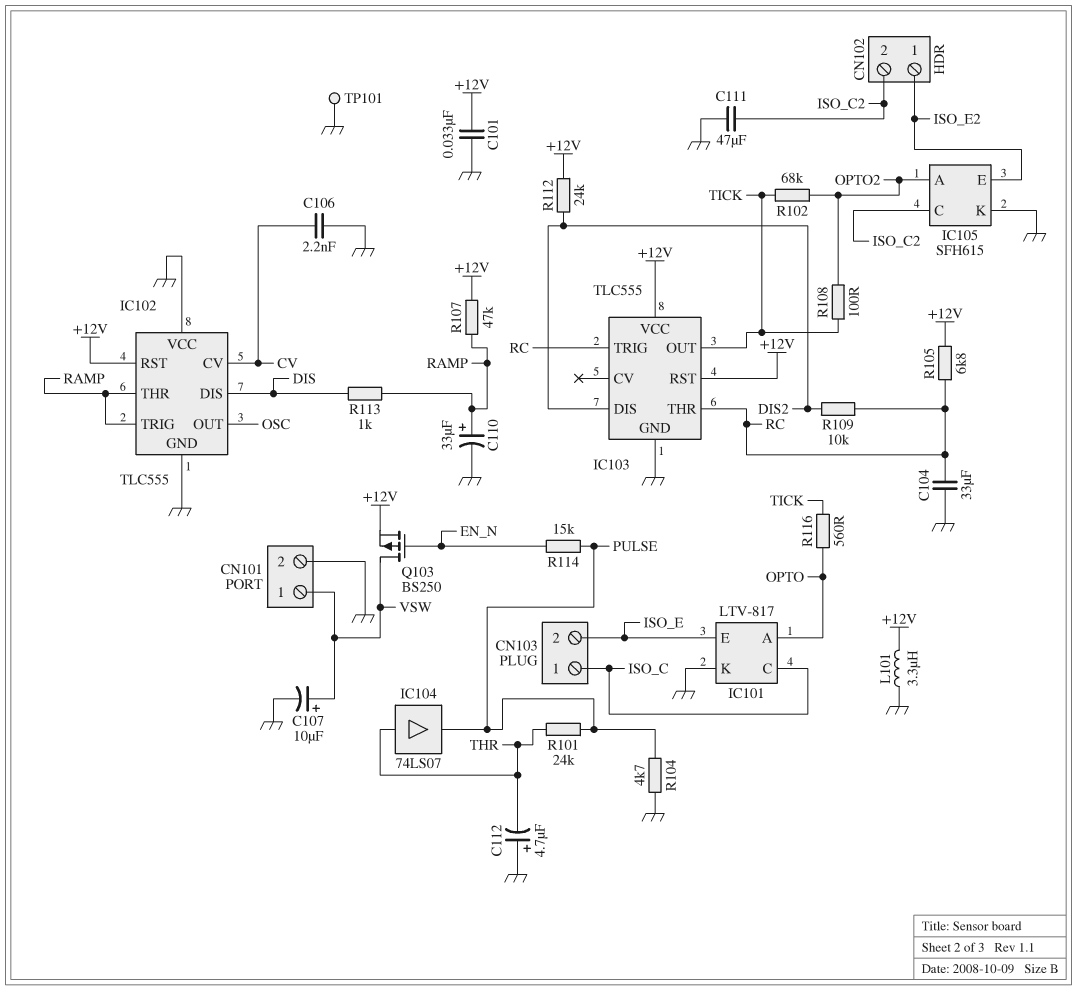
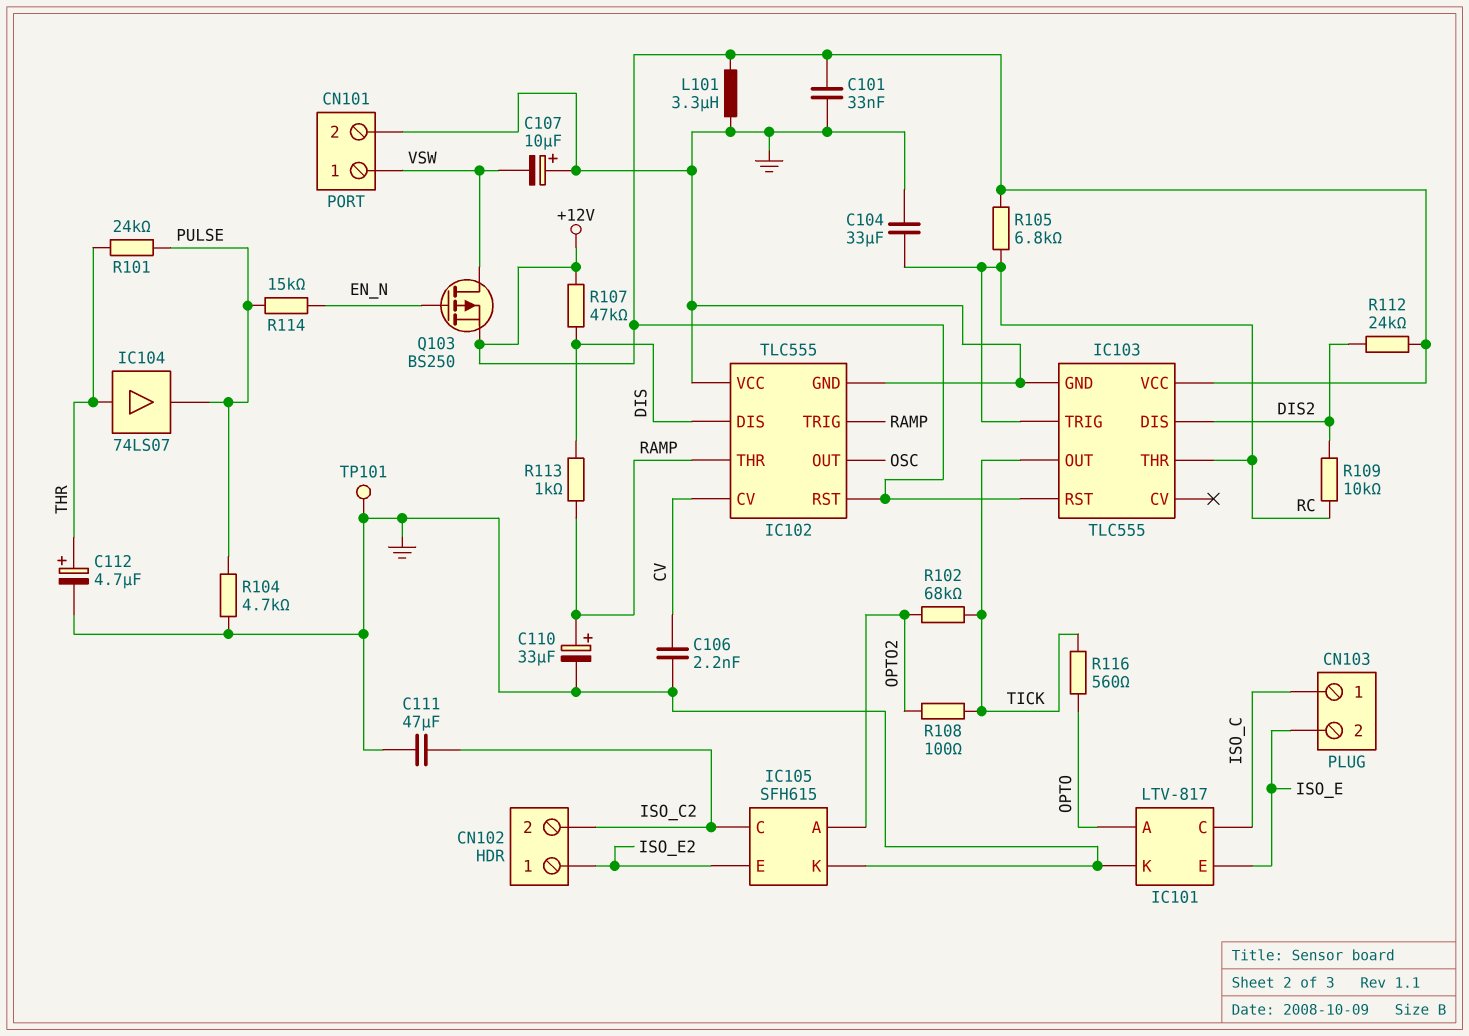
C107: 10uF (plus VSW, minus GND) -> 10uF (plus GND, minus VSW)
C112: 4.7uF (plus GND, minus THR) -> 4.7uF (plus THR, minus GND)
R107: 47k (+12V, RAMP) -> 47k (+12V, DIS)

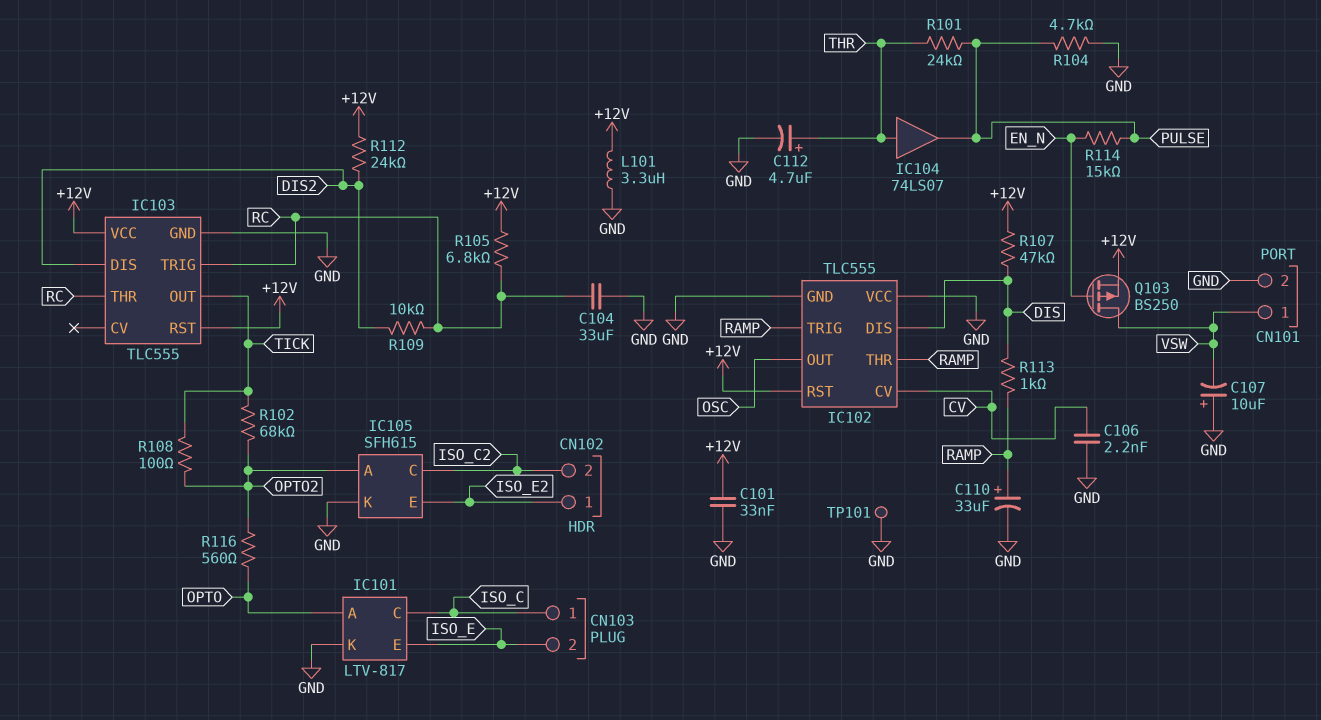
C111: 47uF (GND, ISO_C2) -> none
R116: 560 (OPTO, TICK) -> 560 (OPTO, OPTO2)

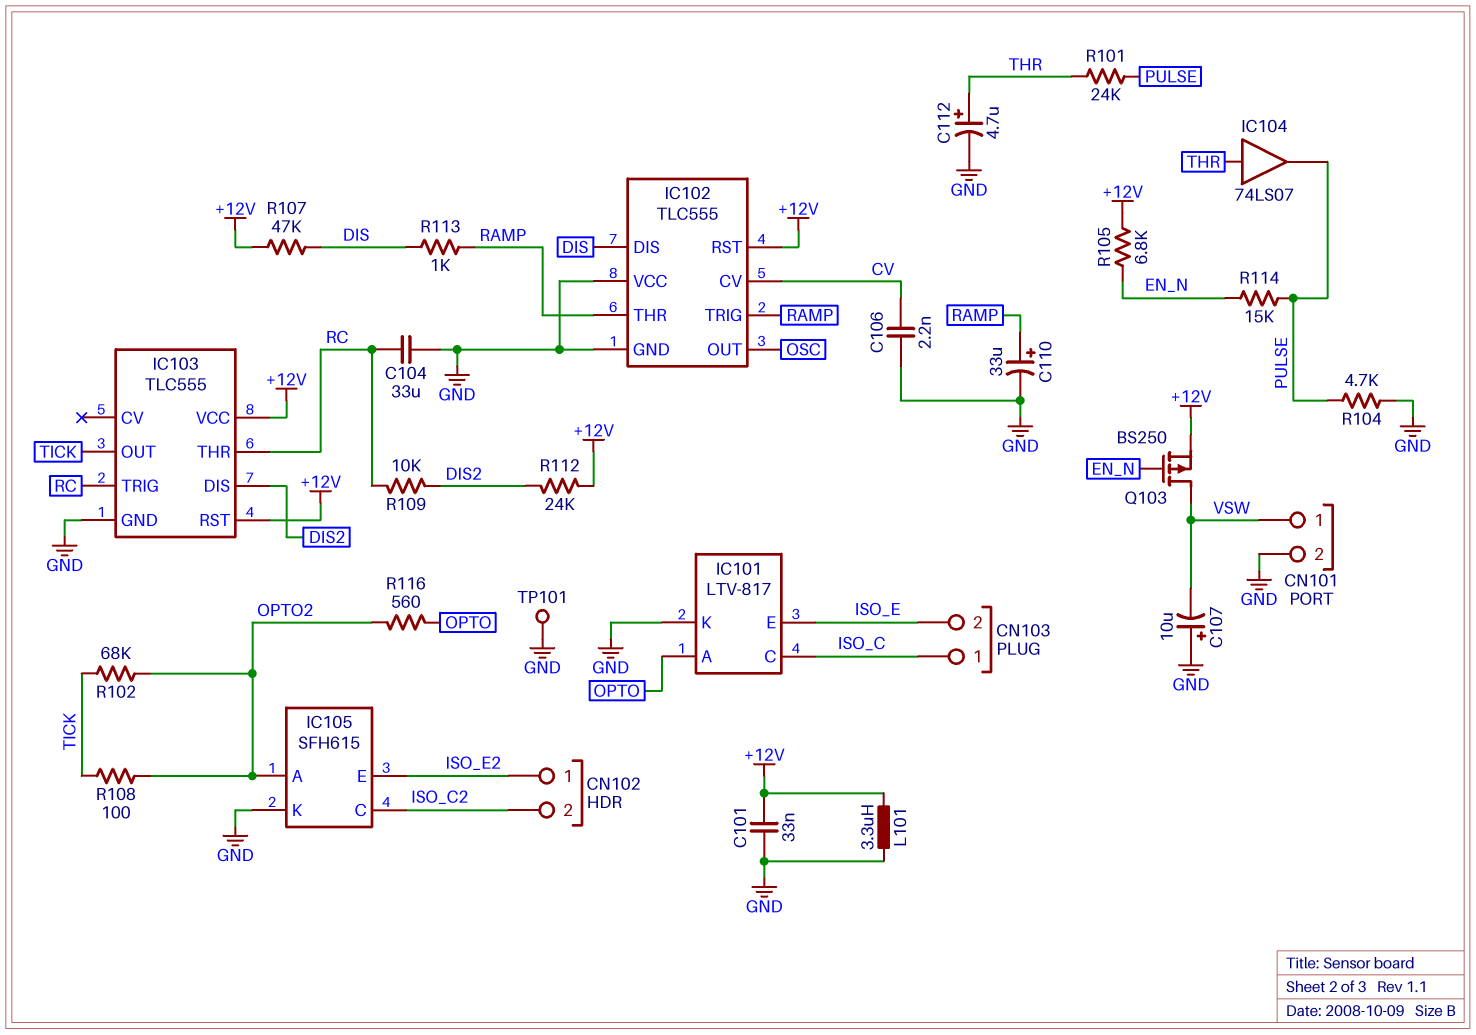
R105: 6.8k (+12V, RC) -> 6.8k (+12V, EN_N)

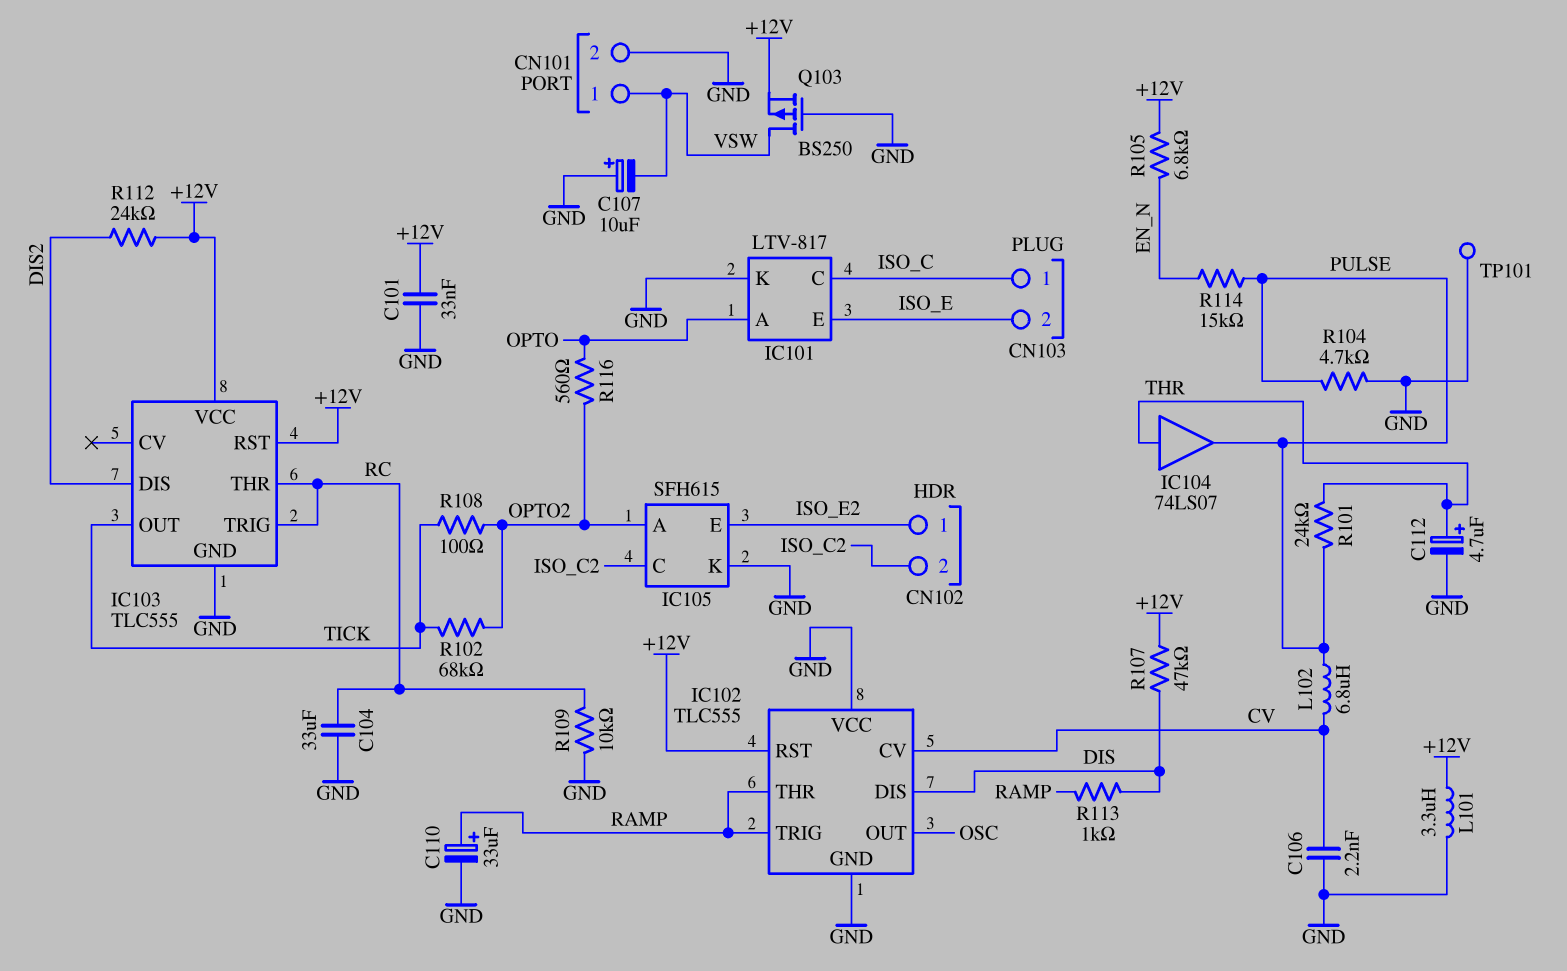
L102: none -> 6.8uH (CV, PULSE)
Q103: PMOS BS250 (G EN_N, D VSW, S +12V) -> PMOS BS250 (G GND, D VSW, S +12V)
R109: 10k (DIS2, RC) -> 10k (GND, RC)

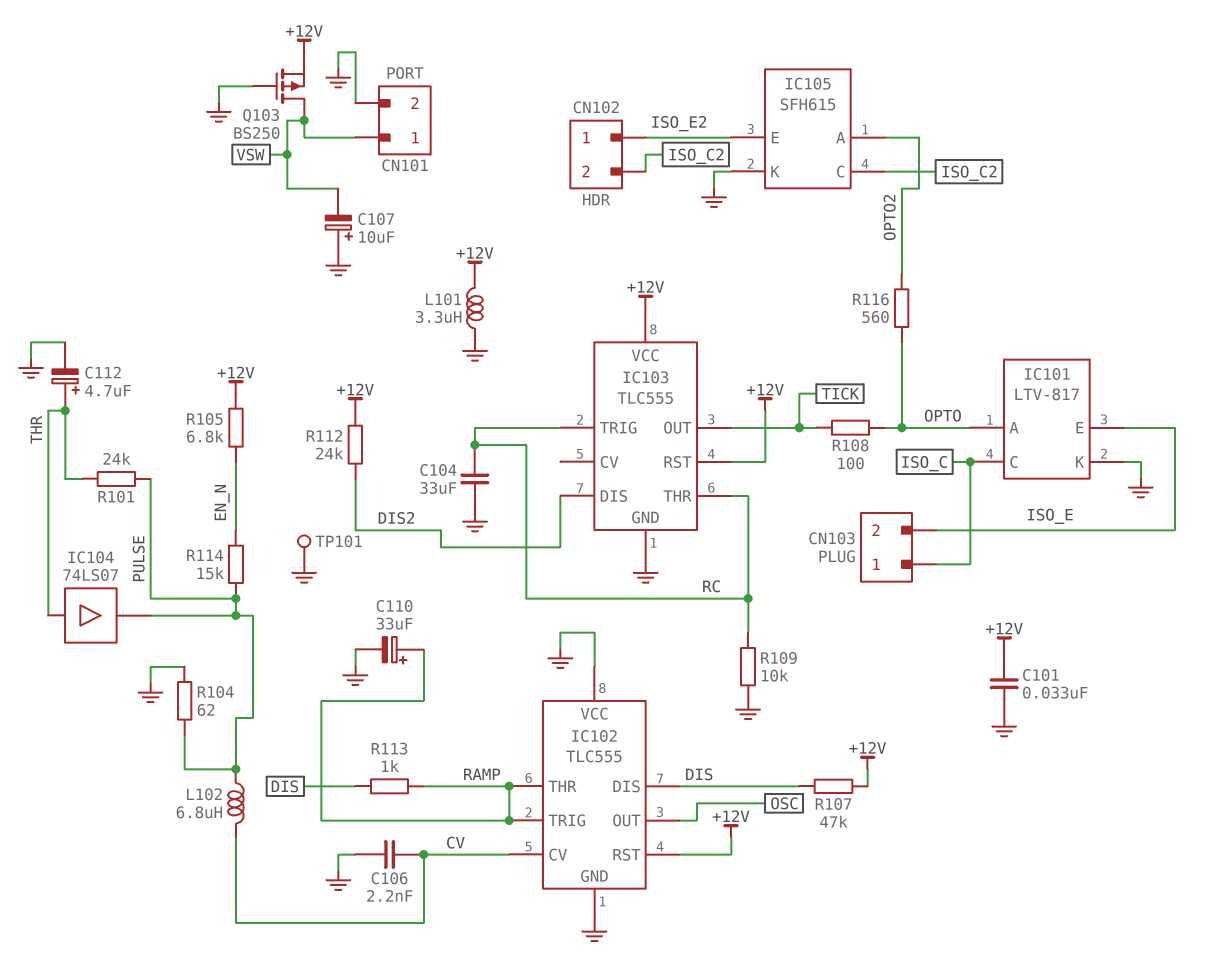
R102: 68k (OPTO2, TICK) -> none
R104: 4.7k (GND, PULSE) -> 62 (GND, PULSE)
R108: 100 (OPTO2, TICK) -> 100 (OPTO, TICK)

